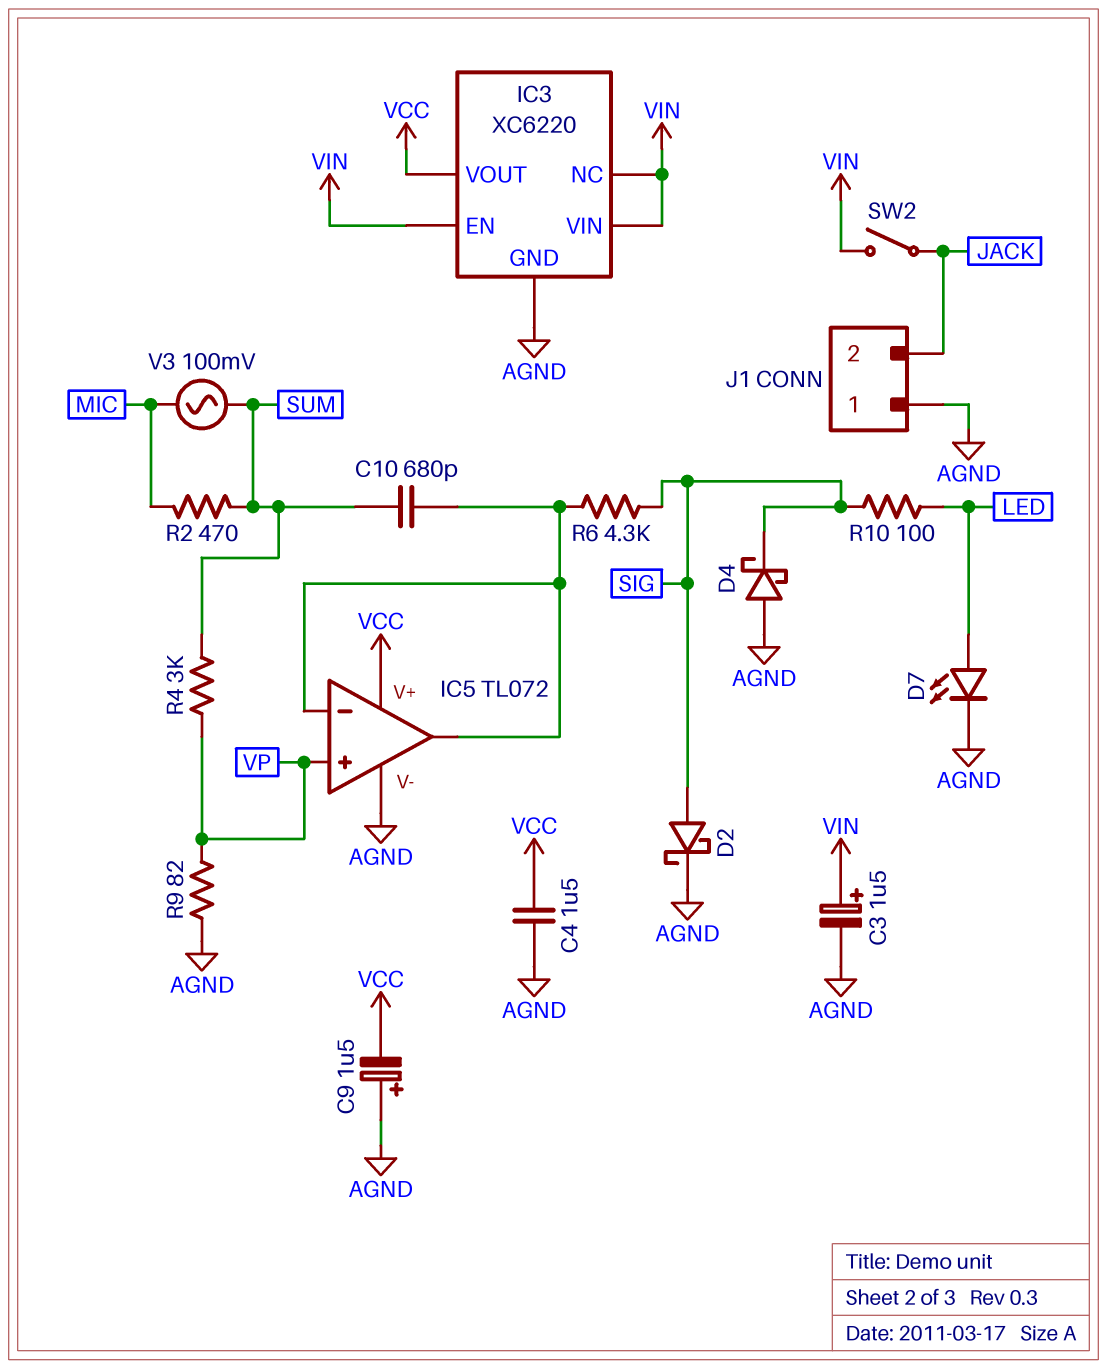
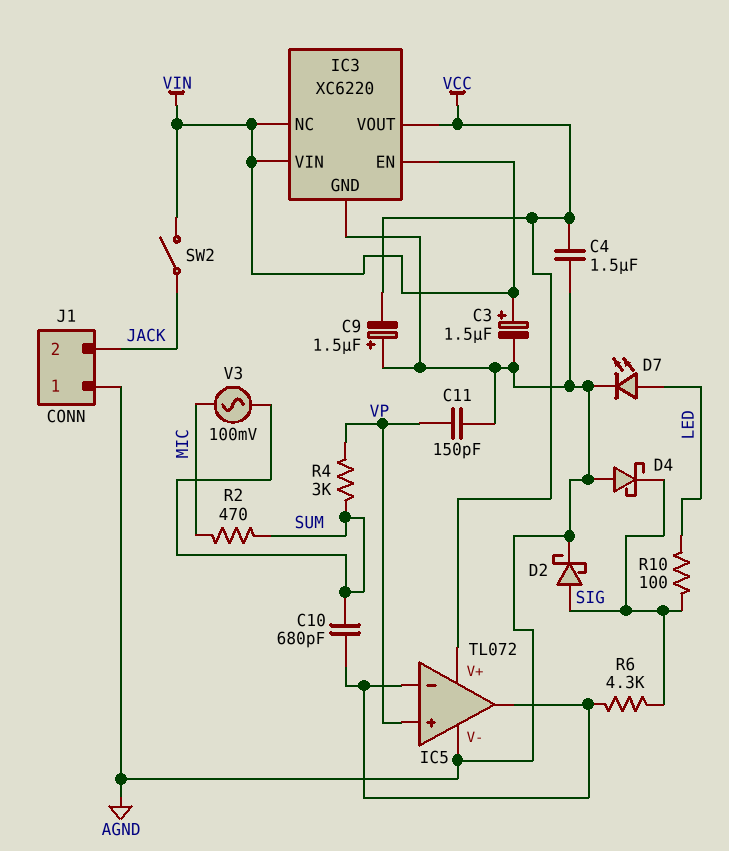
C11: none -> 150pF (AGND, VP)
R9: 82 (AGND, VP) -> none

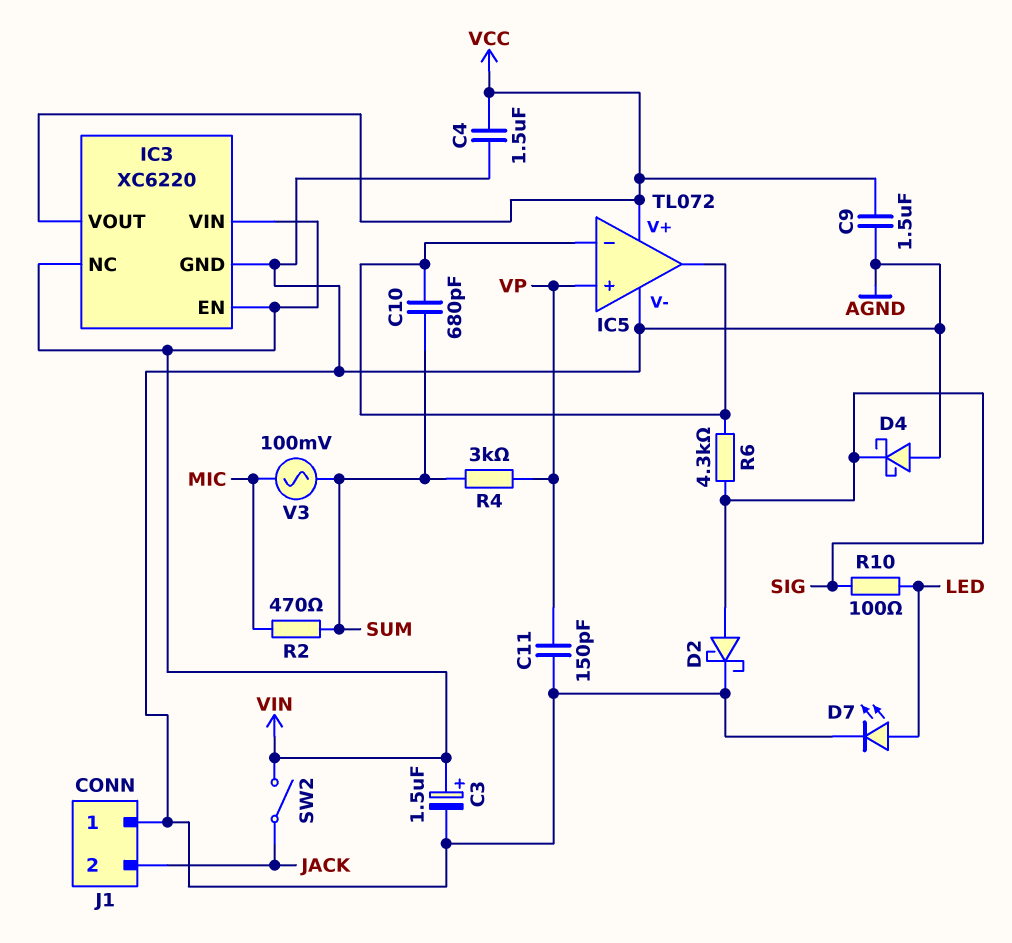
C9: 1.5uF (plus AGND, minus VCC) -> 1.5uF (AGND, VCC)

